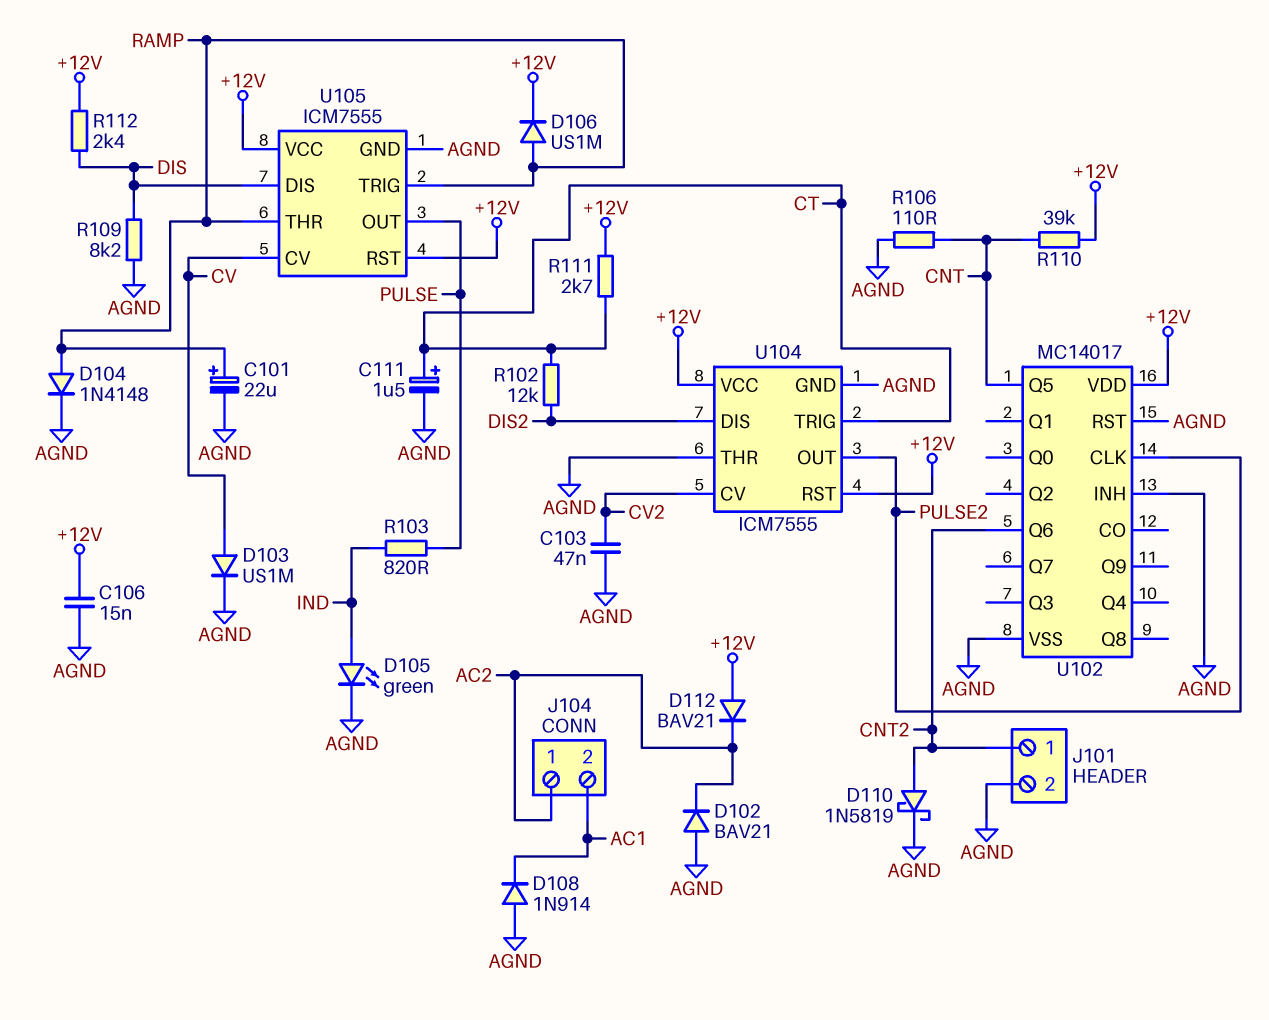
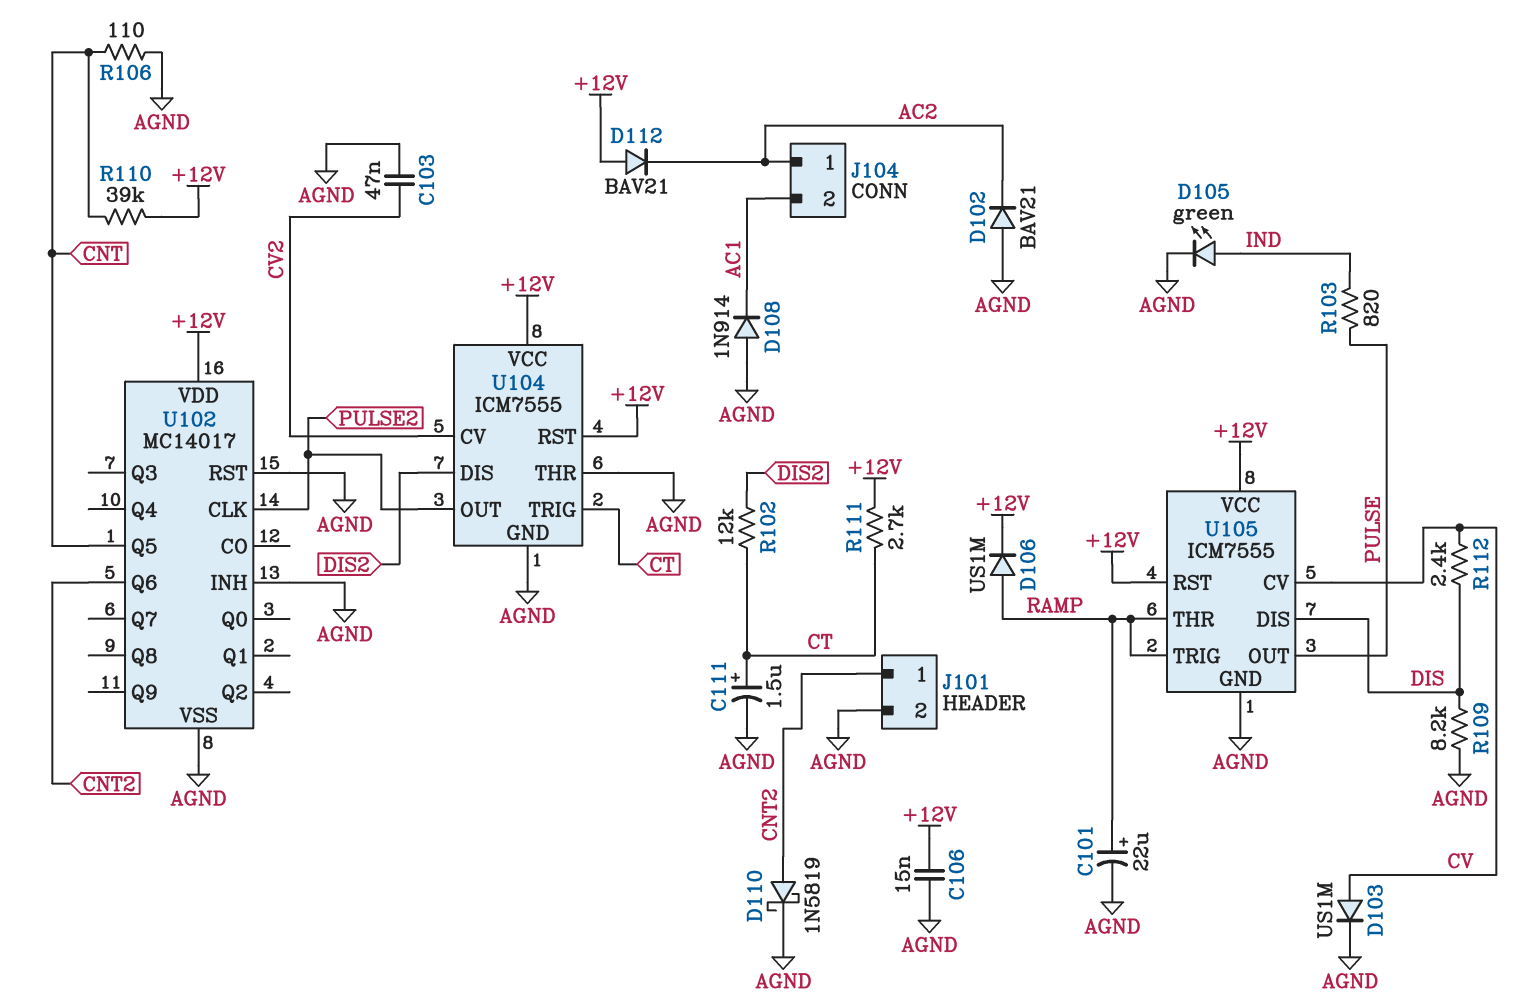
D104: diode 1N4148 (A RAMP, K AGND) -> none
R112: 2.4k (+12V, DIS) -> 2.4k (CV, DIS)

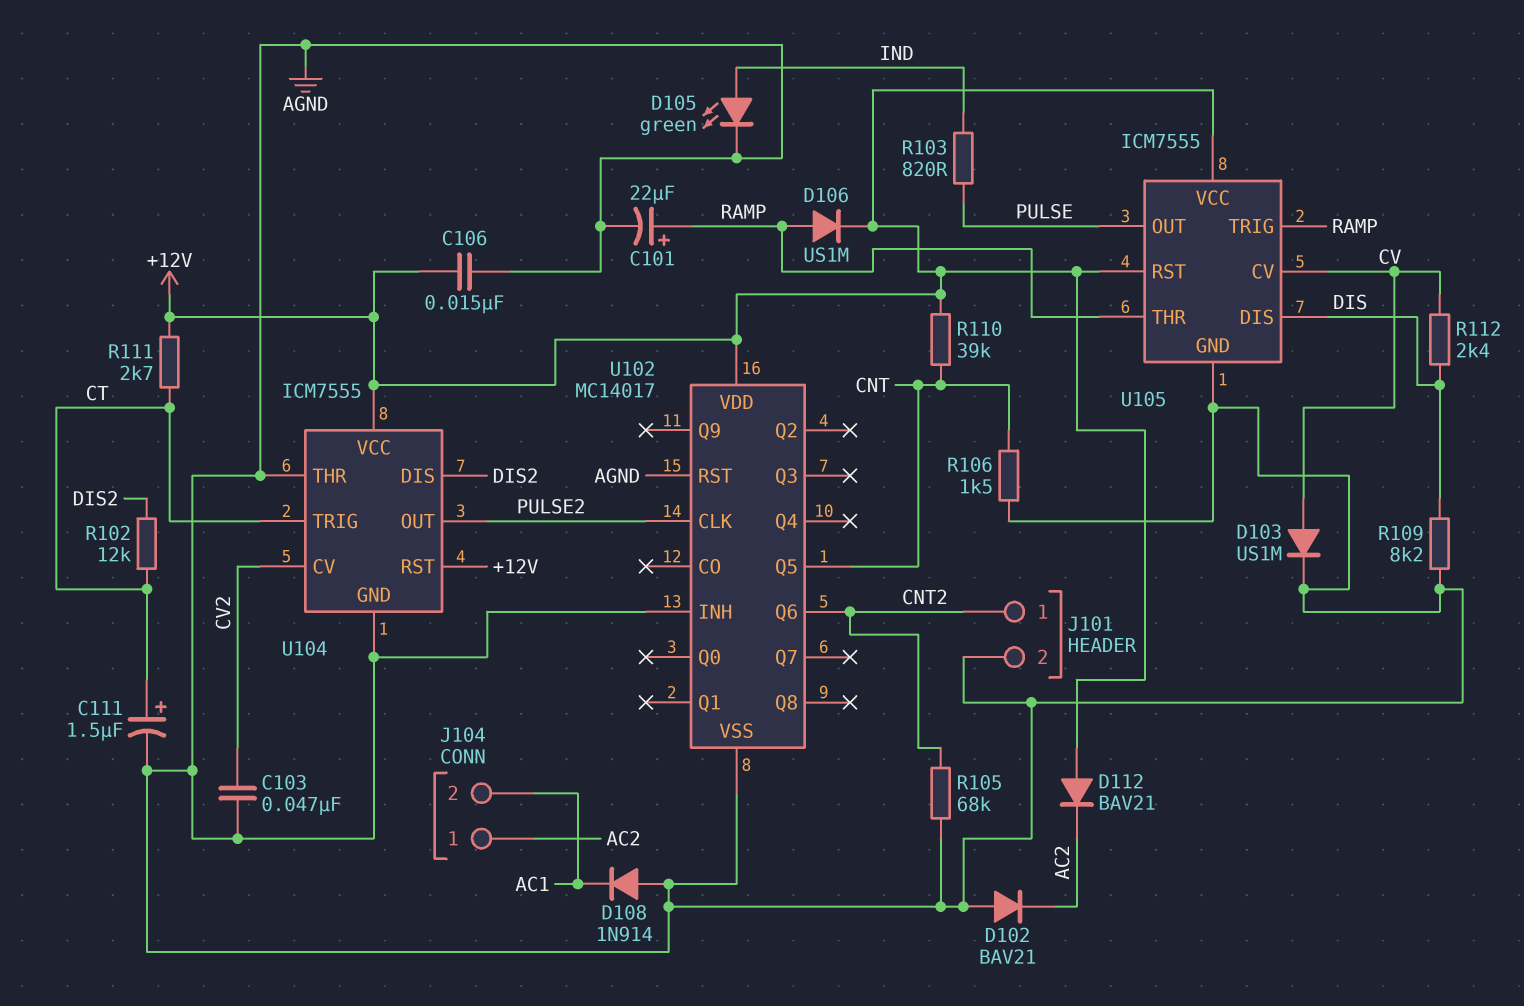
D110: schottky 1N5819 (A CNT2, K AGND) -> none
R105: none -> 68k (AGND, CNT2)
R106: 110 (AGND, CNT) -> 1.5k (AGND, CNT)

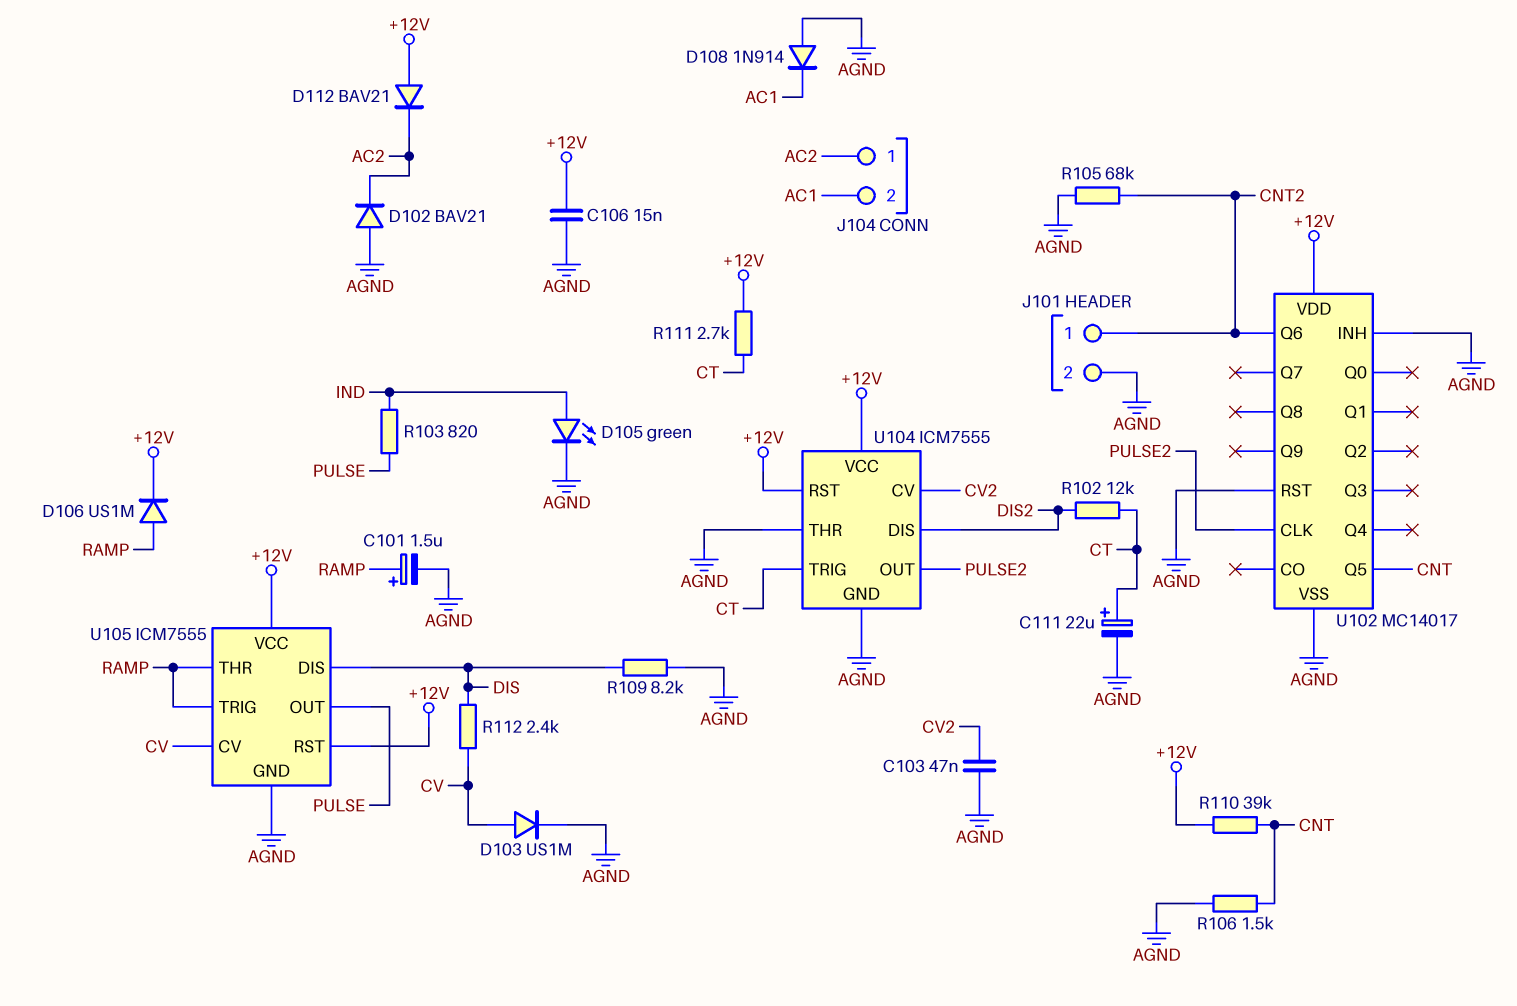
C101: 22uF (plus RAMP, minus AGND) -> 1.5uF (plus RAMP, minus AGND)
C111: 1.5uF (plus CT, minus AGND) -> 22uF (plus CT, minus AGND)

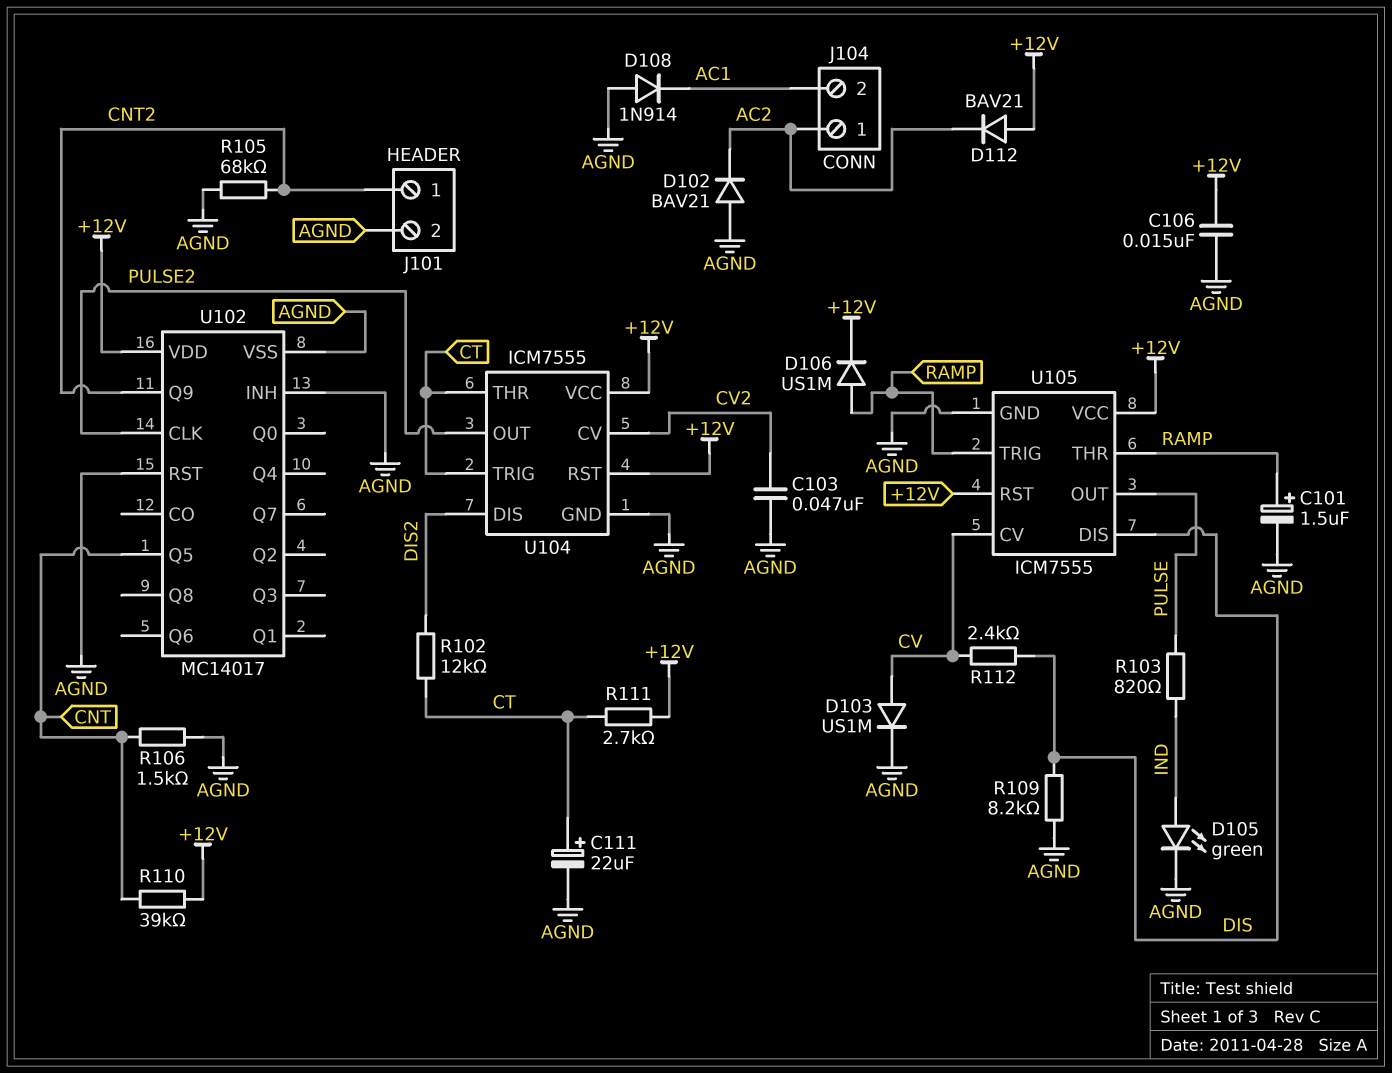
U102 pin Q6: CNT2 -> none
U102 pin Q9: none -> CNT2
U104 pin THR: AGND -> CT

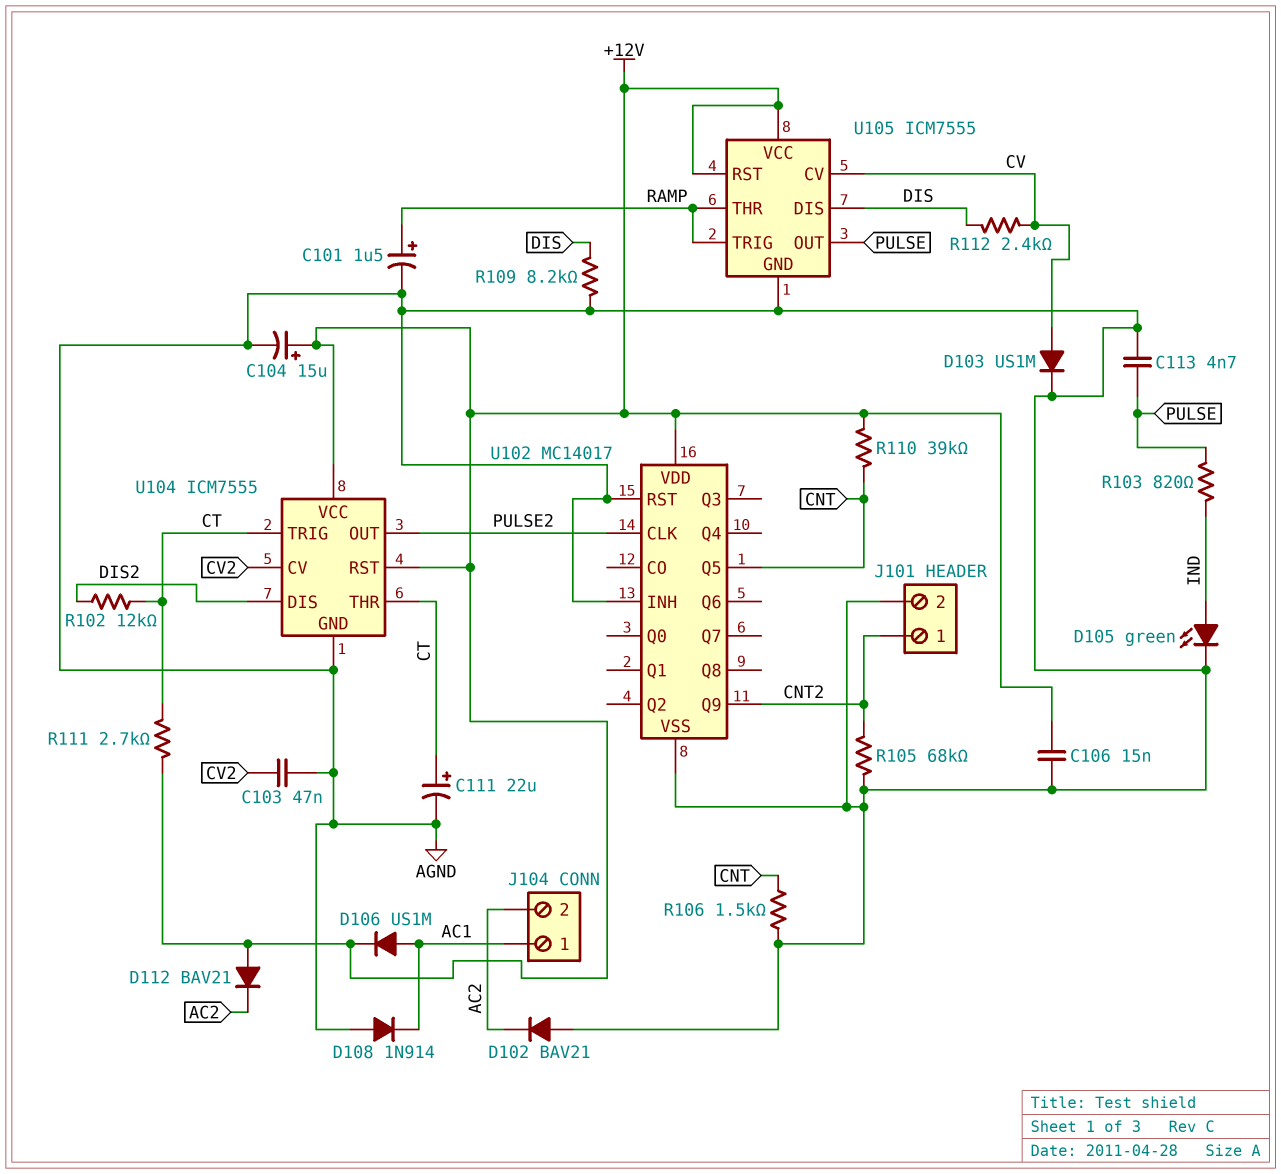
C104: none -> 15uF (plus +12V, minus AGND)
C113: none -> 4.7nF (AGND, PULSE)
D106: diode US1M (A RAMP, K +12V) -> diode US1M (A AC1, K +12V)
J104 pin 1: AC2 -> AC1
J104 pin 2: AC1 -> AC2

